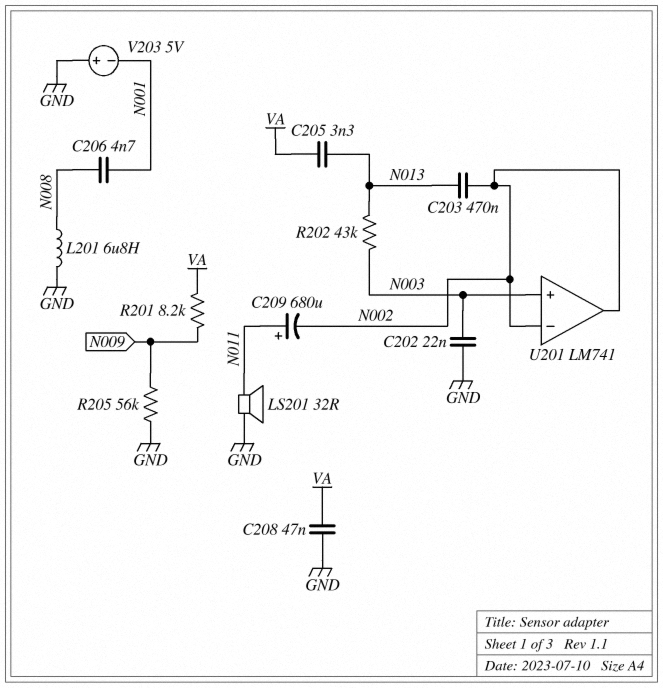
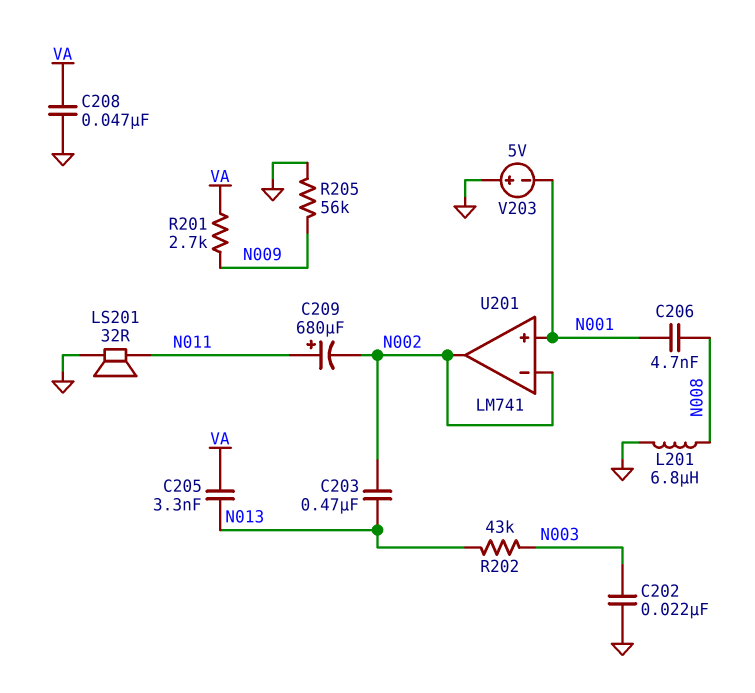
R201: 8.2k (N009, VA) -> 2.7k (N009, VA)
U201 pin in+: N003 -> N001

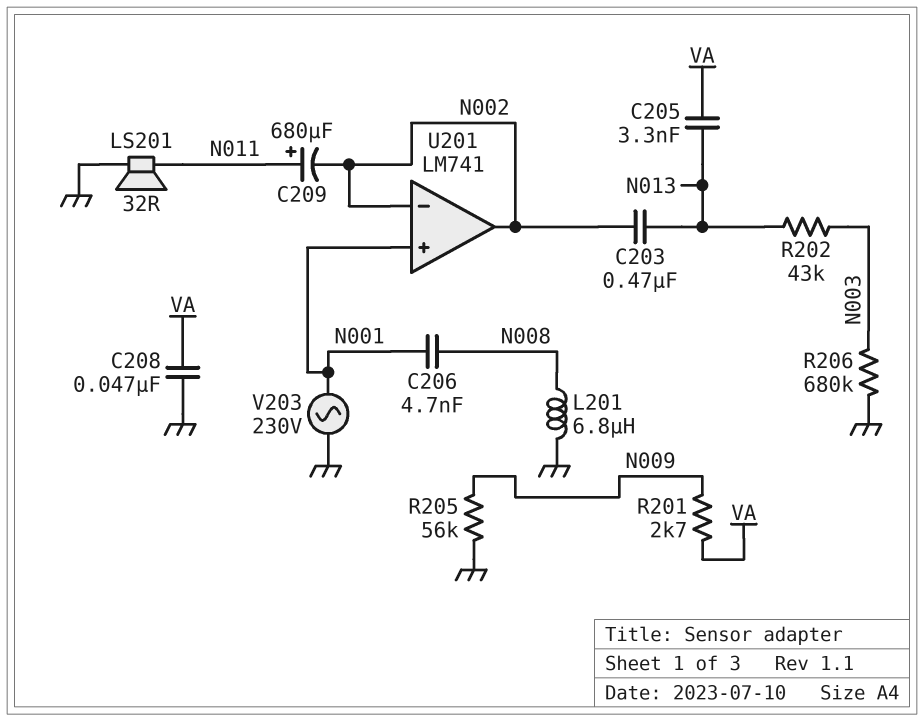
C202: 22nF (GND, N003) -> none
R206: none -> 680k (GND, N003)
V203: 5V (plus GND, minus N001) -> AC 230V (GND, N001)

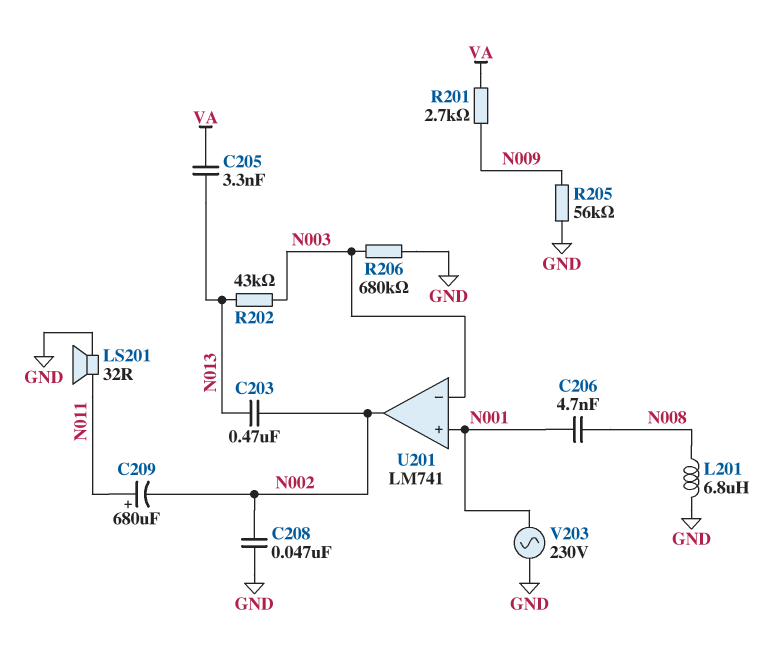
C208: 47nF (GND, VA) -> 47nF (GND, N002)
U201 pin in-: N002 -> N003

